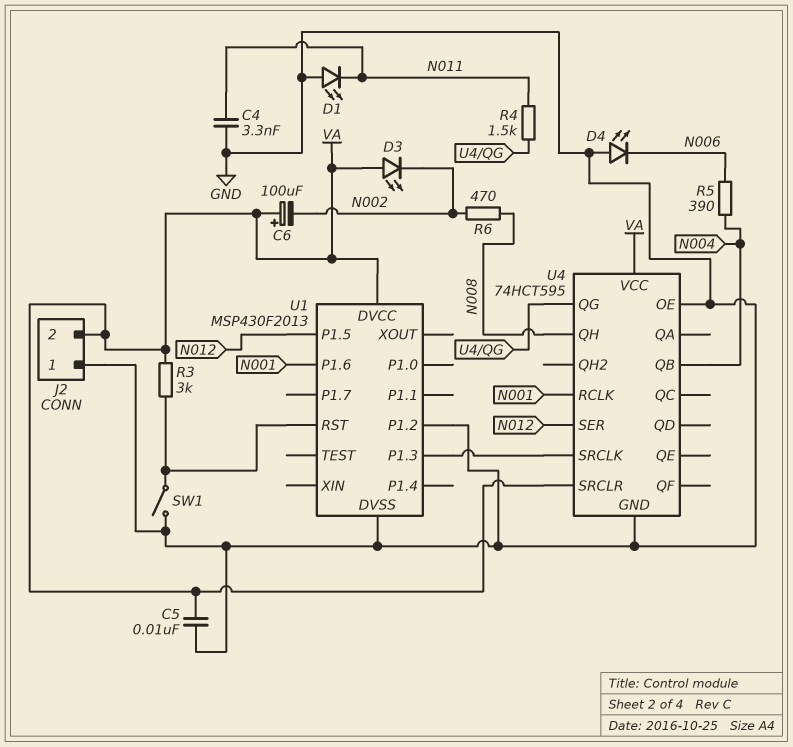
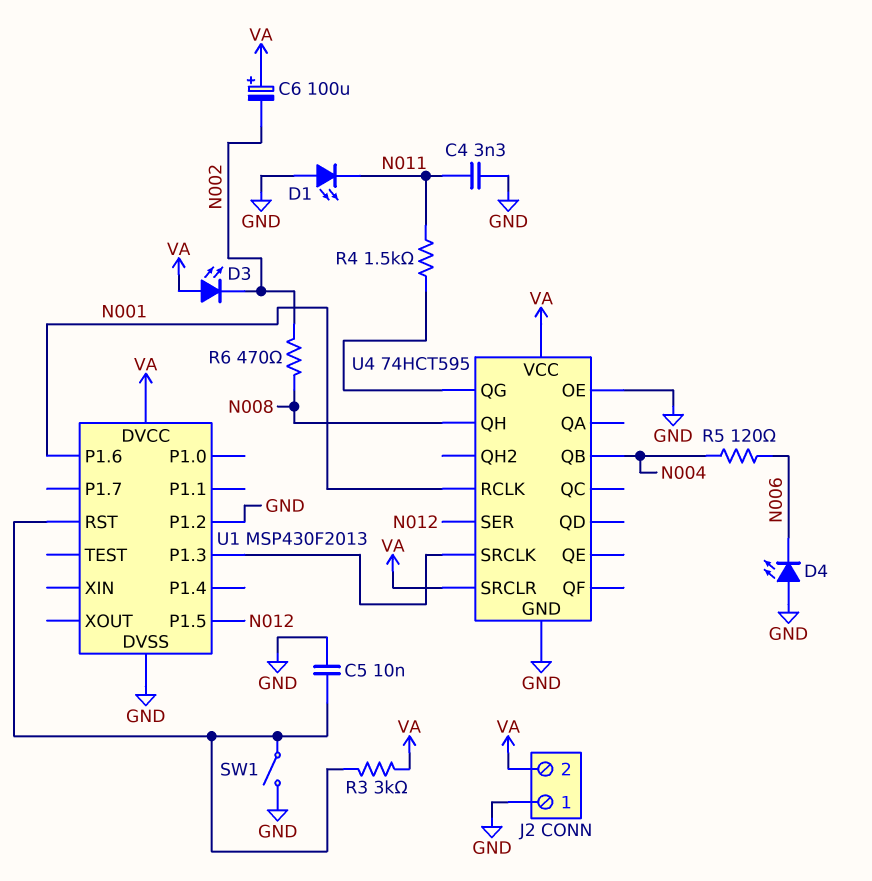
C5: 10nF (GND, VA) -> 10nF (GND, U1/RST)
R5: 390 (N004, N006) -> 120 (N004, N006)

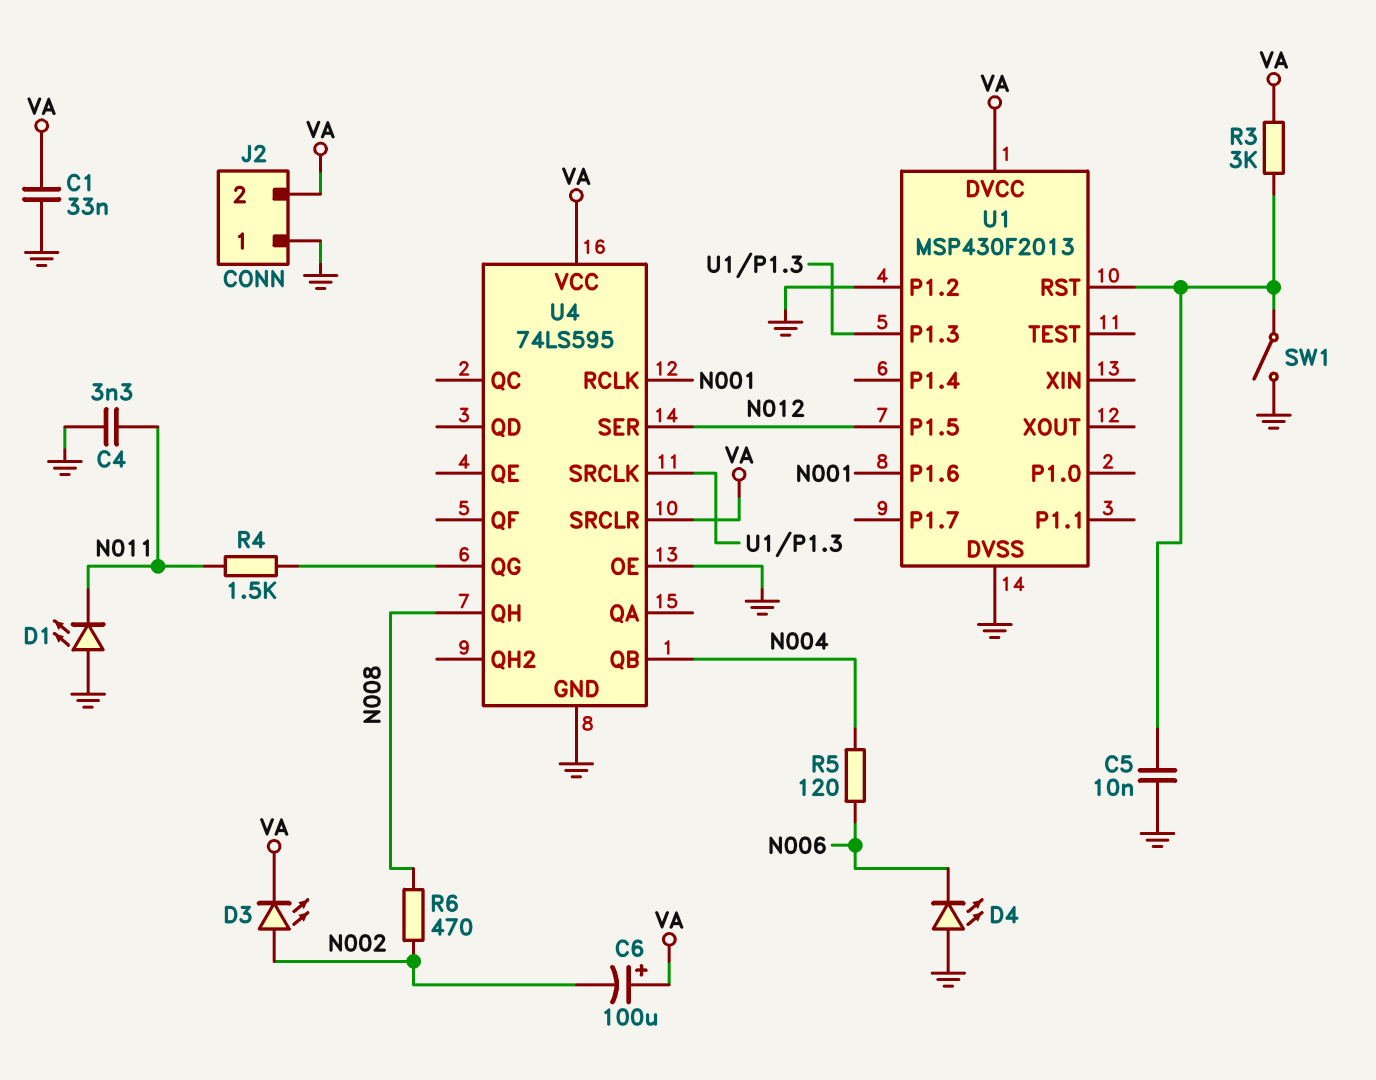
C1: none -> 33nF (GND, VA)
D3: LED (A VA, K N002) -> LED (A N002, K VA)
U4: 74HCT595 -> 74LS595

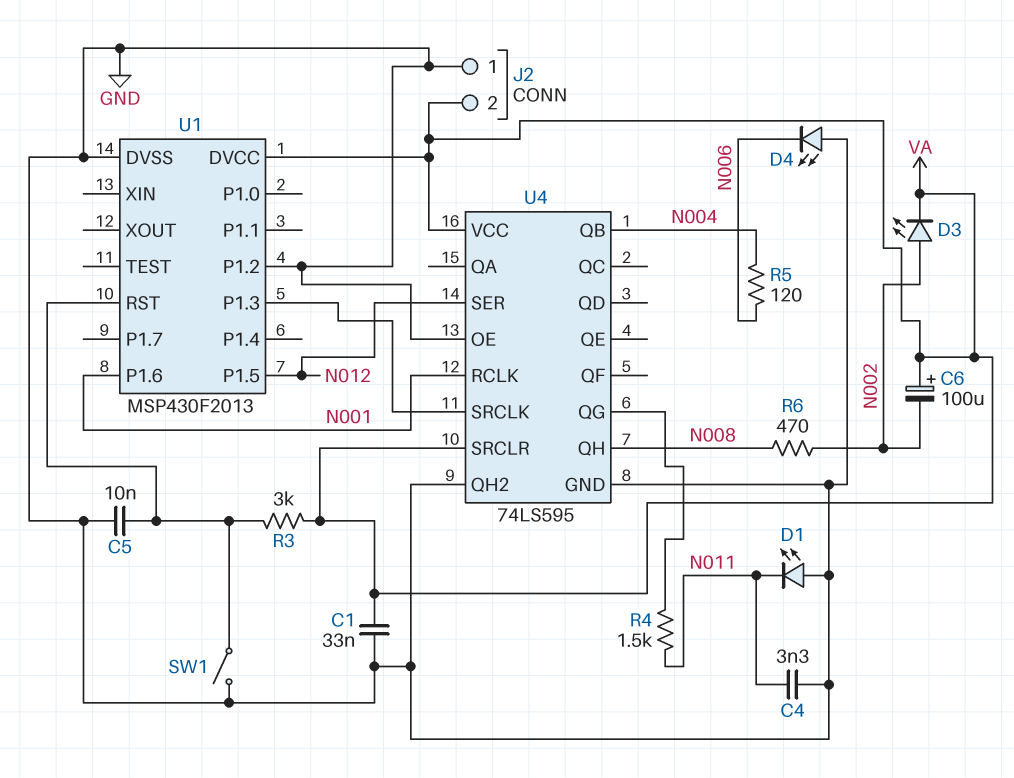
U4 pin QH2: none -> GND

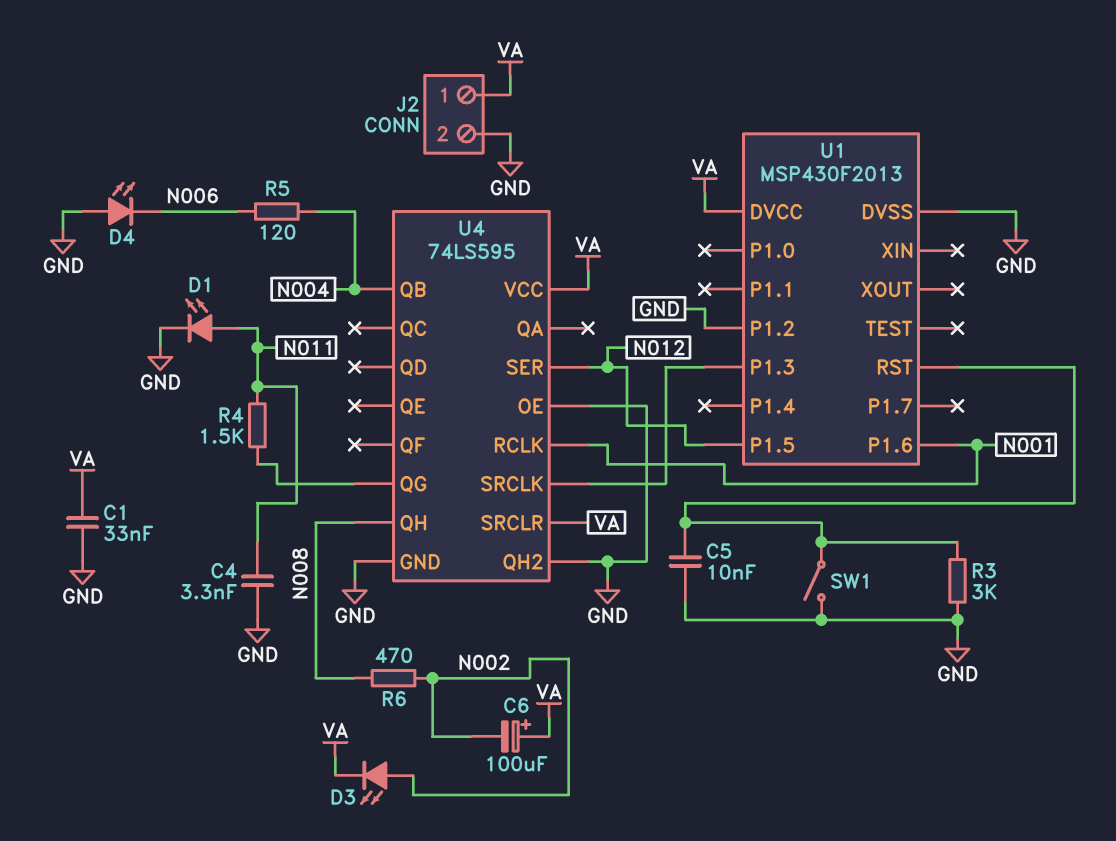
D1: LED (A GND, K N011) -> LED (A N011, K GND)
J2 pin 1: GND -> VA
J2 pin 2: VA -> GND
R3: 3k (U1/RST, VA) -> 3k (GND, U1/RST)

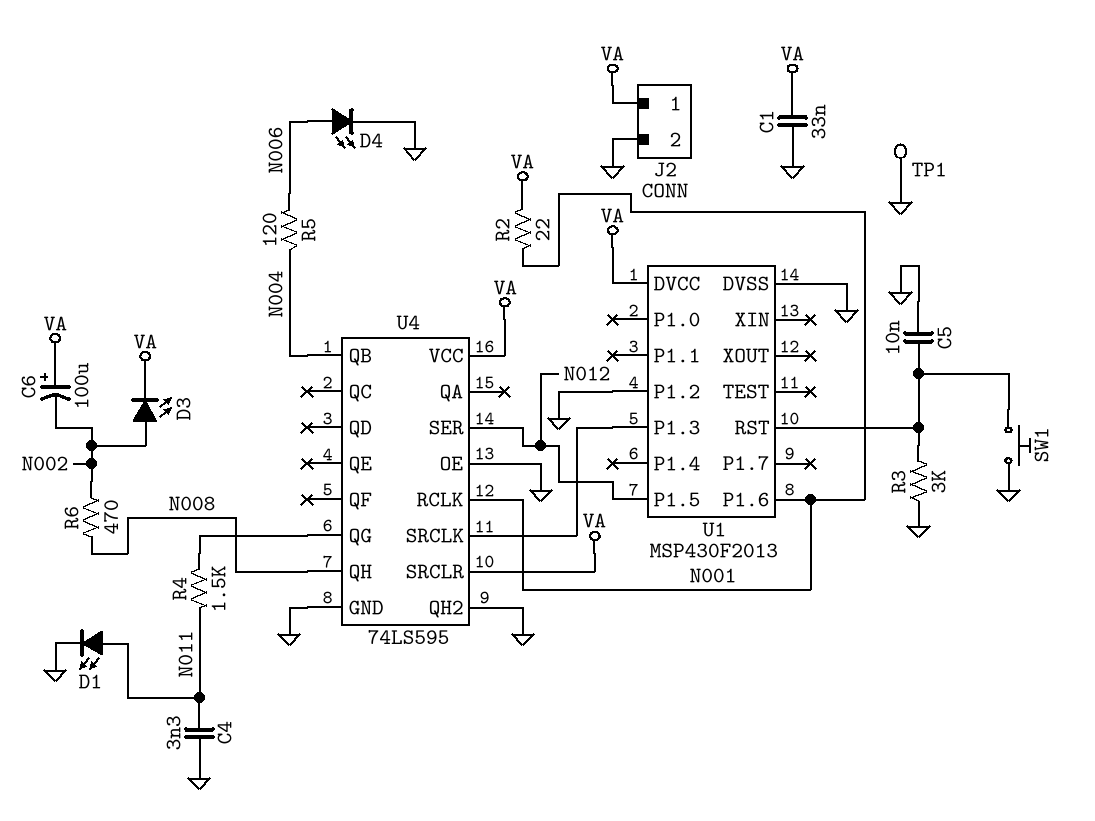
D4: LED (A GND, K N006) -> LED (A N006, K GND)
R2: none -> 22 (N001, VA)
SW1: switch (GND, U1/RST) -> button (GND, U1/RST)
TP1: none -> test point (GND)

